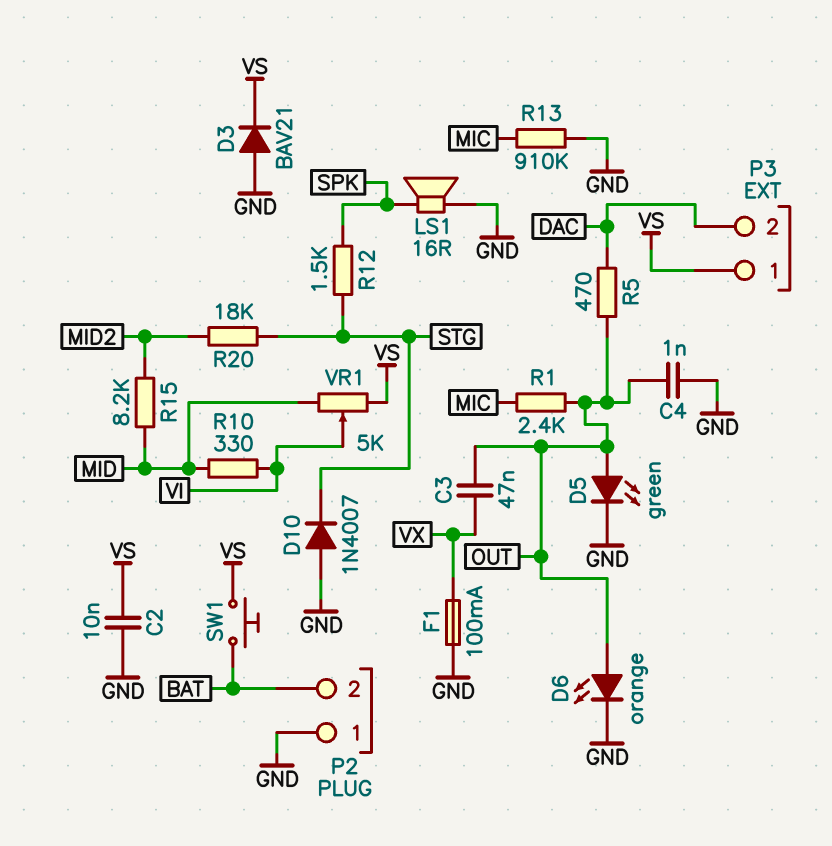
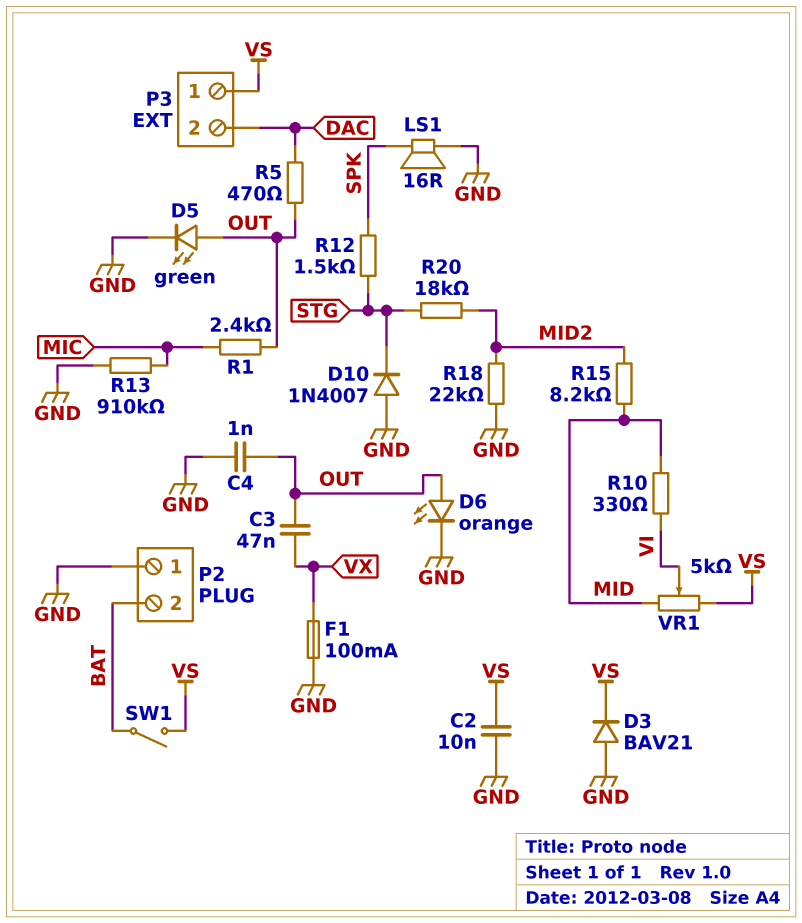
R18: none -> 22k (GND, MID2)
SW1: button (BAT, VS) -> switch (BAT, VS)

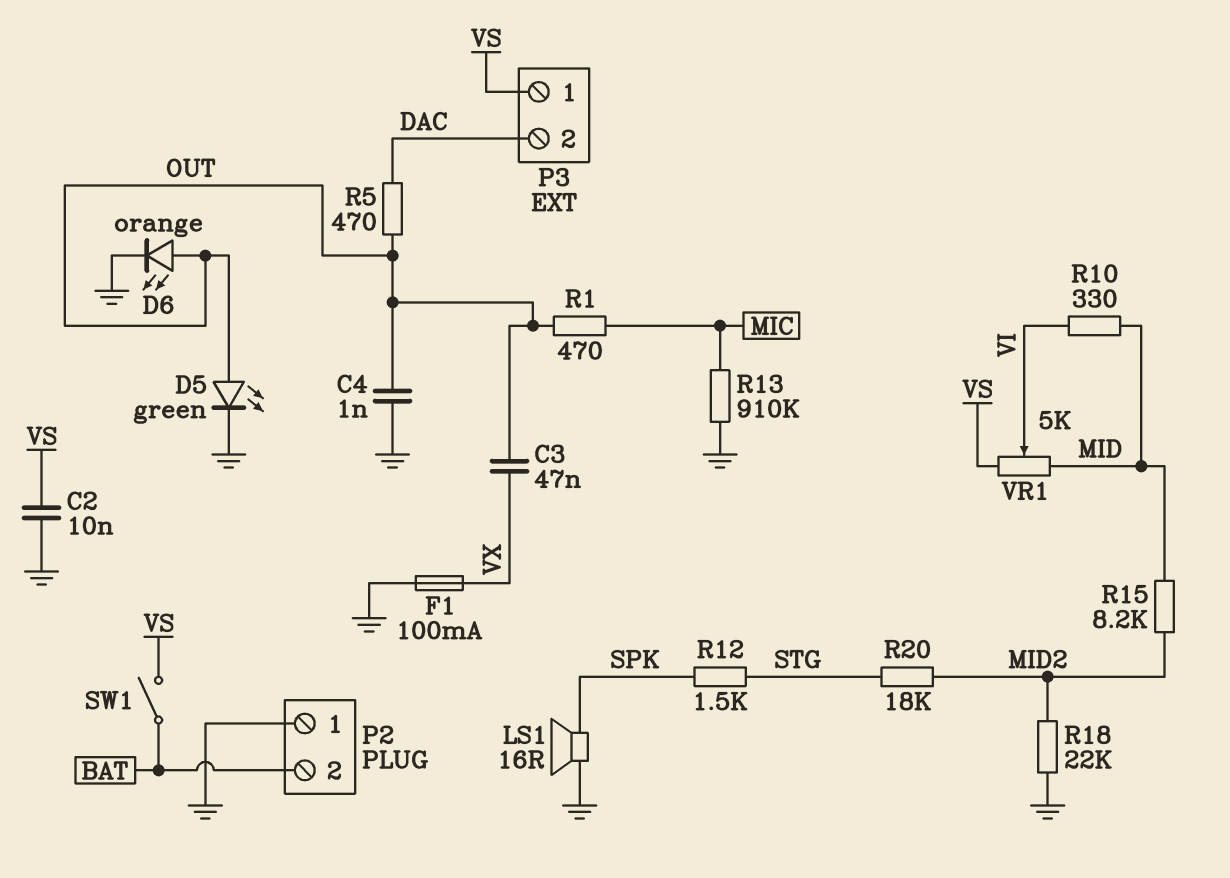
D3: diode BAV21 (A GND, K VS) -> none
D10: diode 1N4007 (A GND, K STG) -> none
R1: 2.4k (MIC, OUT) -> 470 (MIC, OUT)

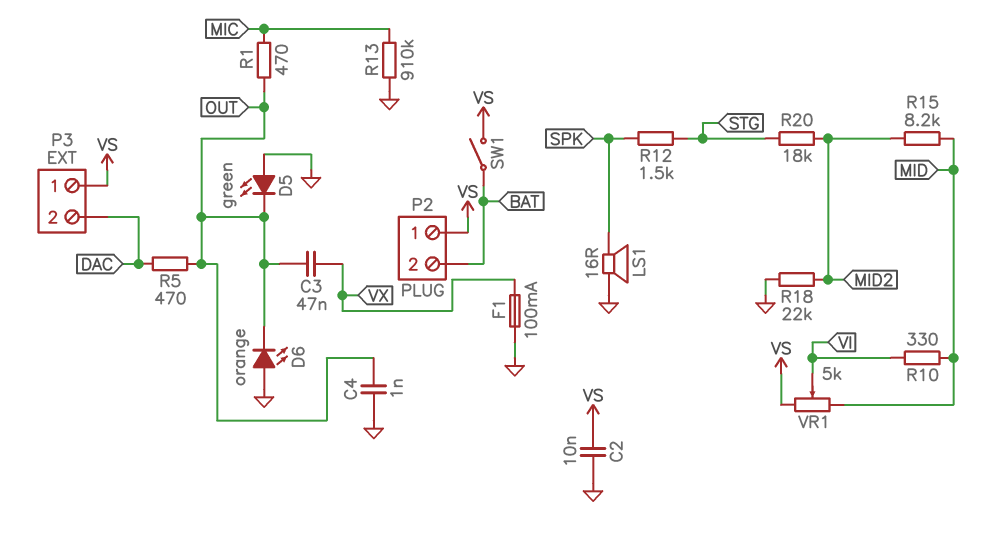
D5: LED green (A OUT, K GND) -> LED green (A GND, K OUT)
D6: LED orange (A OUT, K GND) -> LED orange (A GND, K OUT)
P2 pin 1: GND -> VS

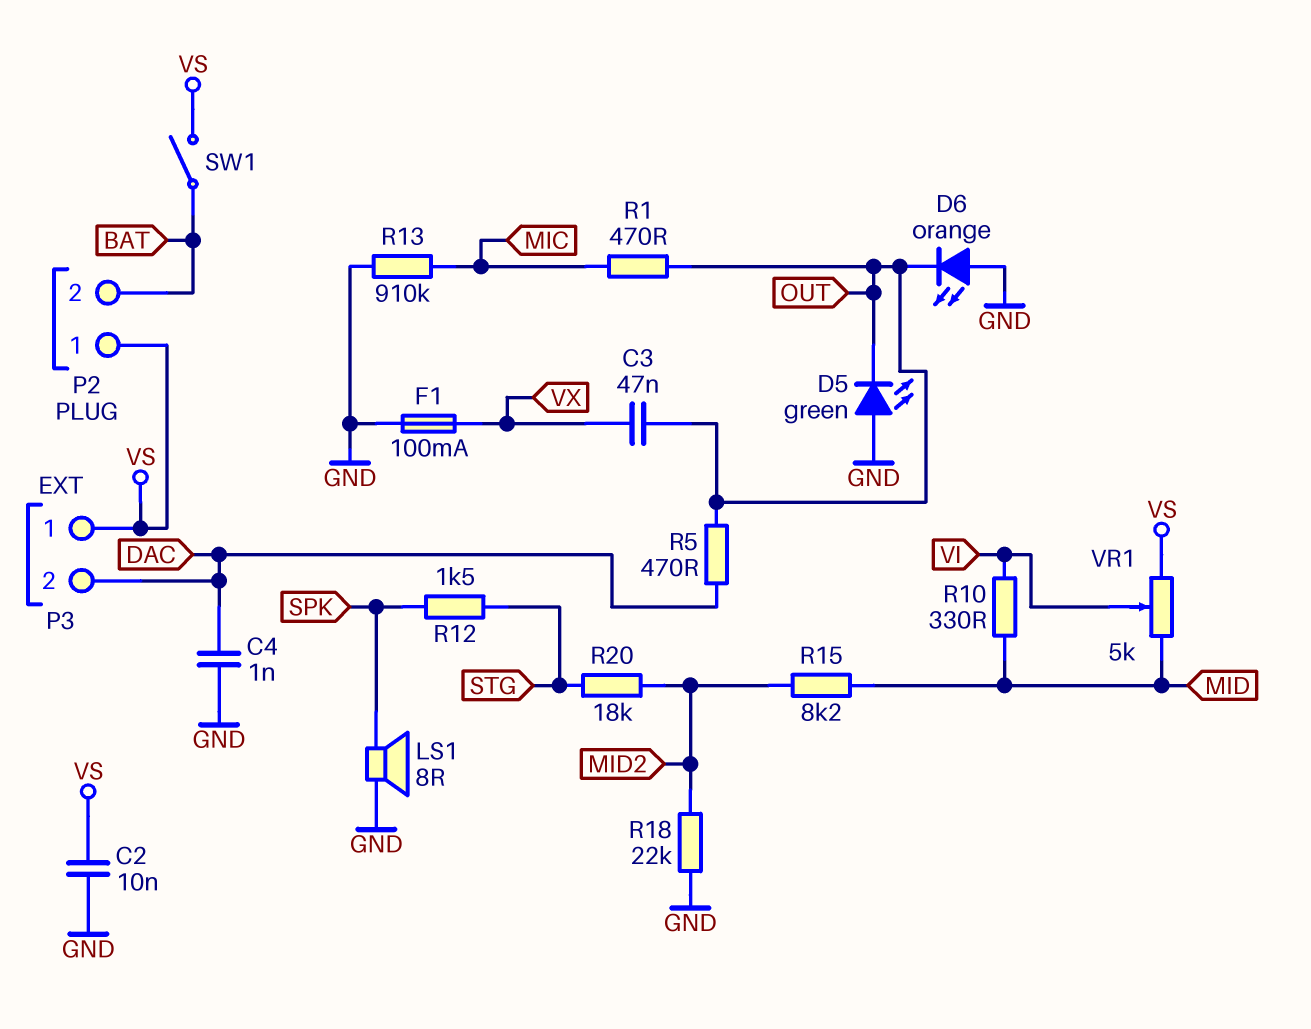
C4: 1nF (GND, OUT) -> 1nF (DAC, GND)
LS1: speaker 16R (GND, SPK) -> speaker 8R (GND, SPK)

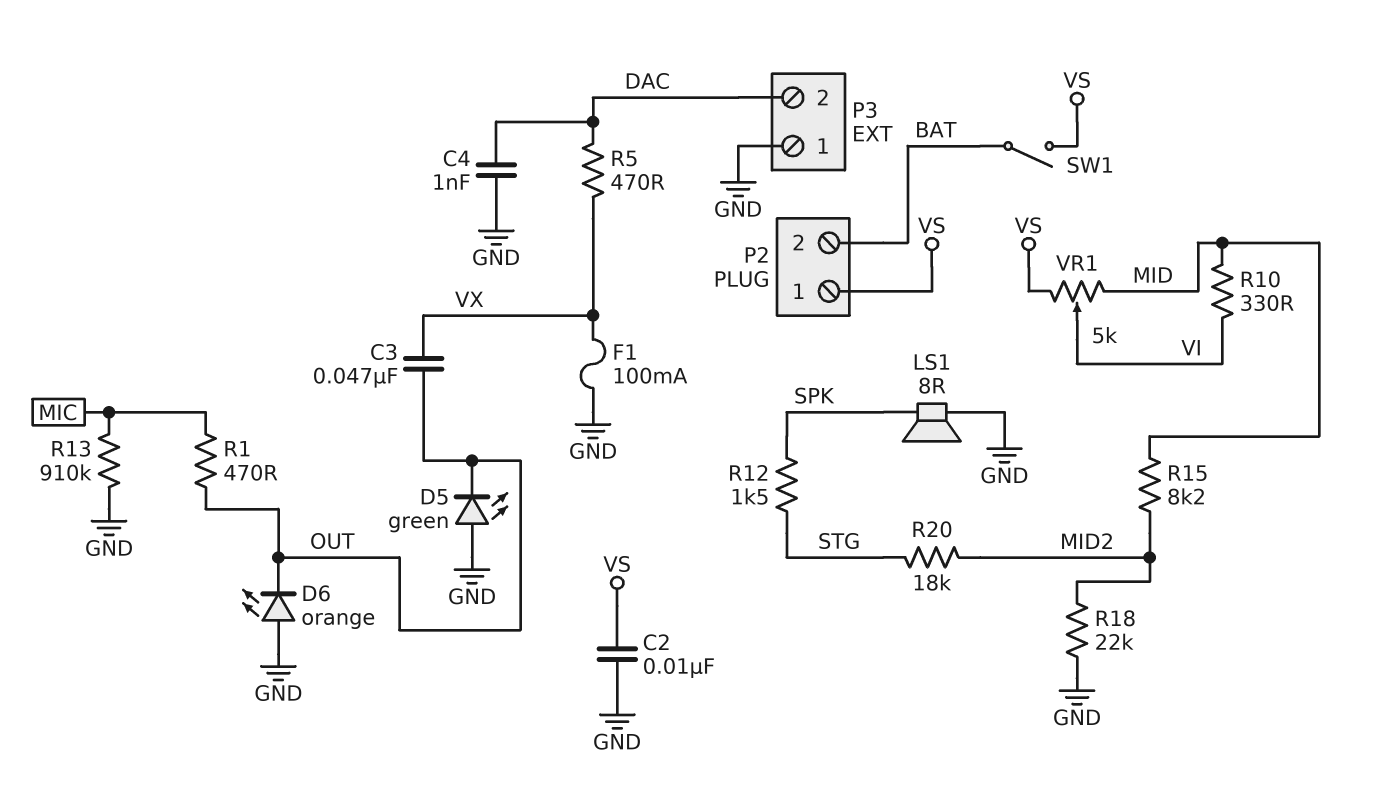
P3 pin 1: VS -> GND
R5: 470 (DAC, OUT) -> 470 (DAC, VX)

